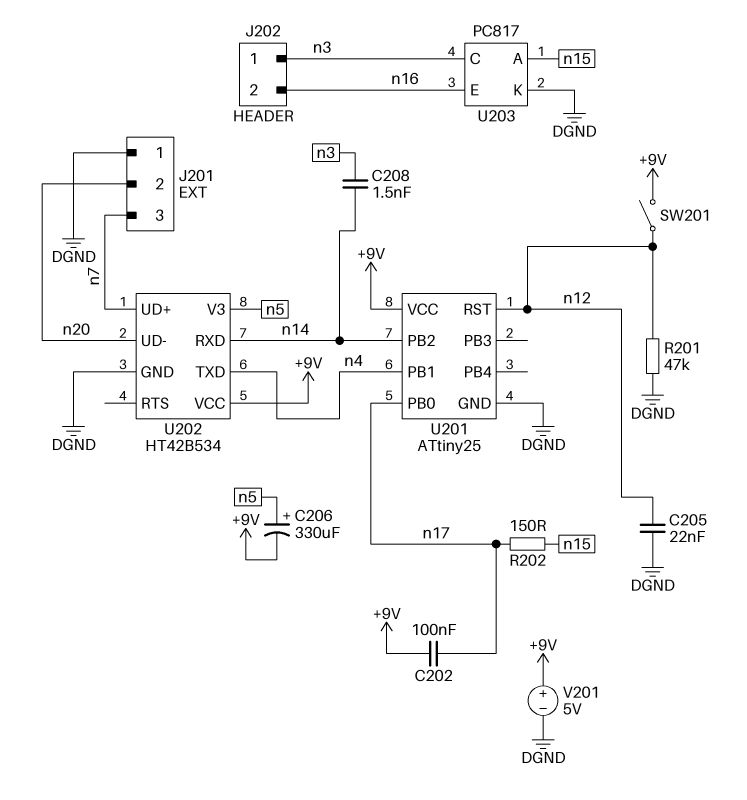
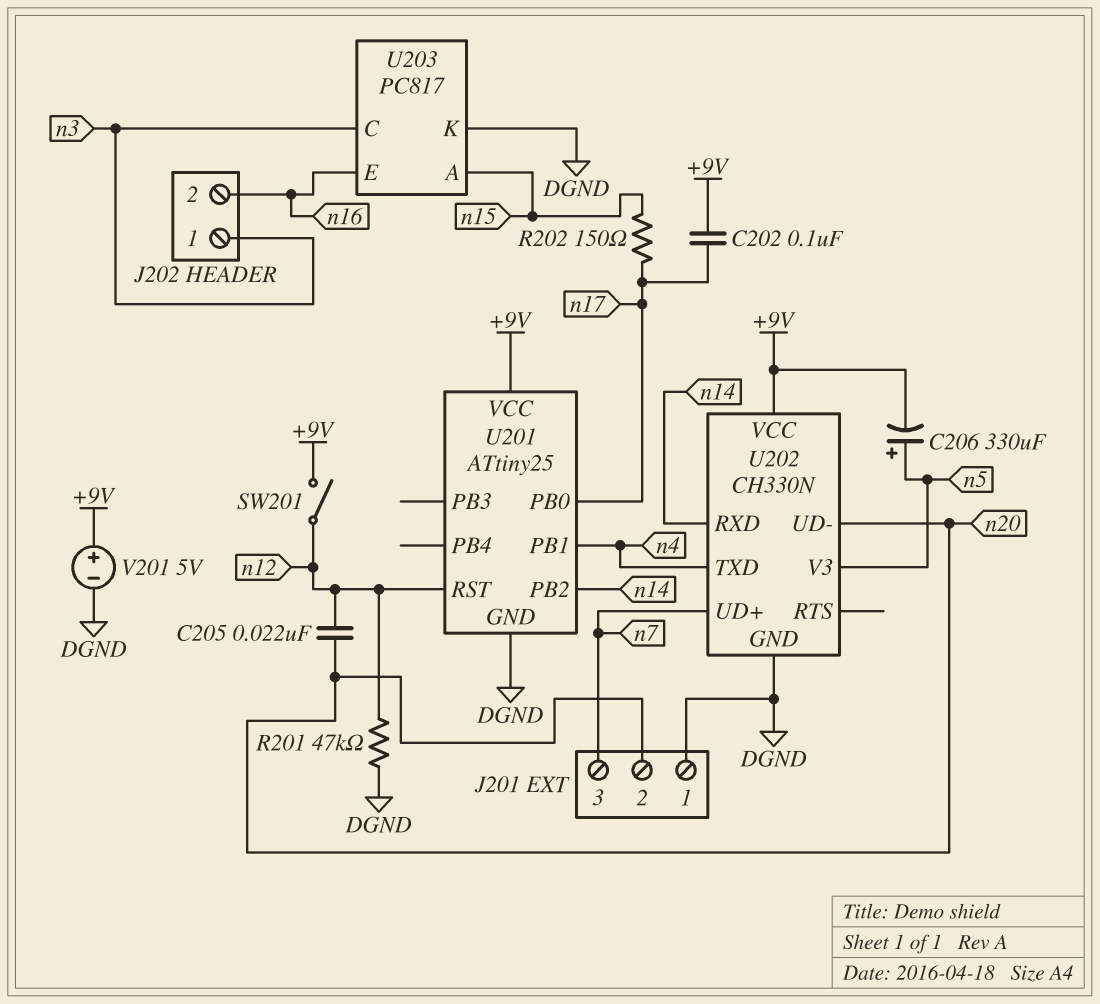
C205: 22nF (DGND, n12) -> 22nF (n12, n20)
C208: 1.5nF (n3, n14) -> none
U202: HT42B534 -> CH330N

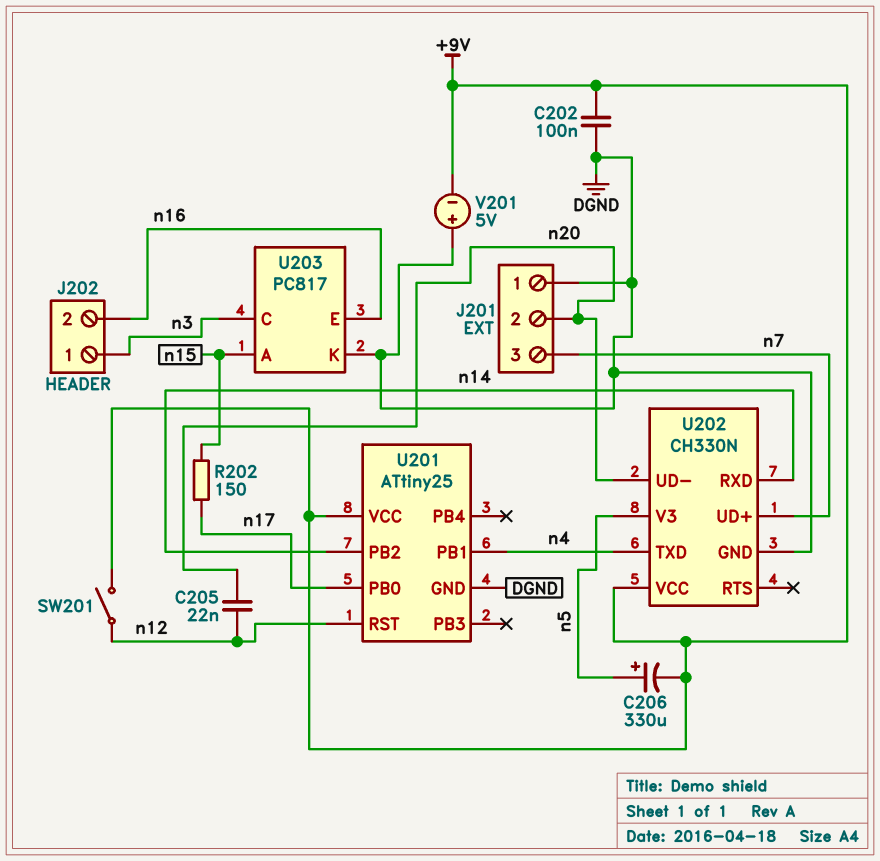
C202: 100nF (+9V, n17) -> 100nF (+9V, DGND)
R201: 47k (DGND, n12) -> none
V201: 5V (plus +9V, minus DGND) -> 5V (plus DGND, minus +9V)

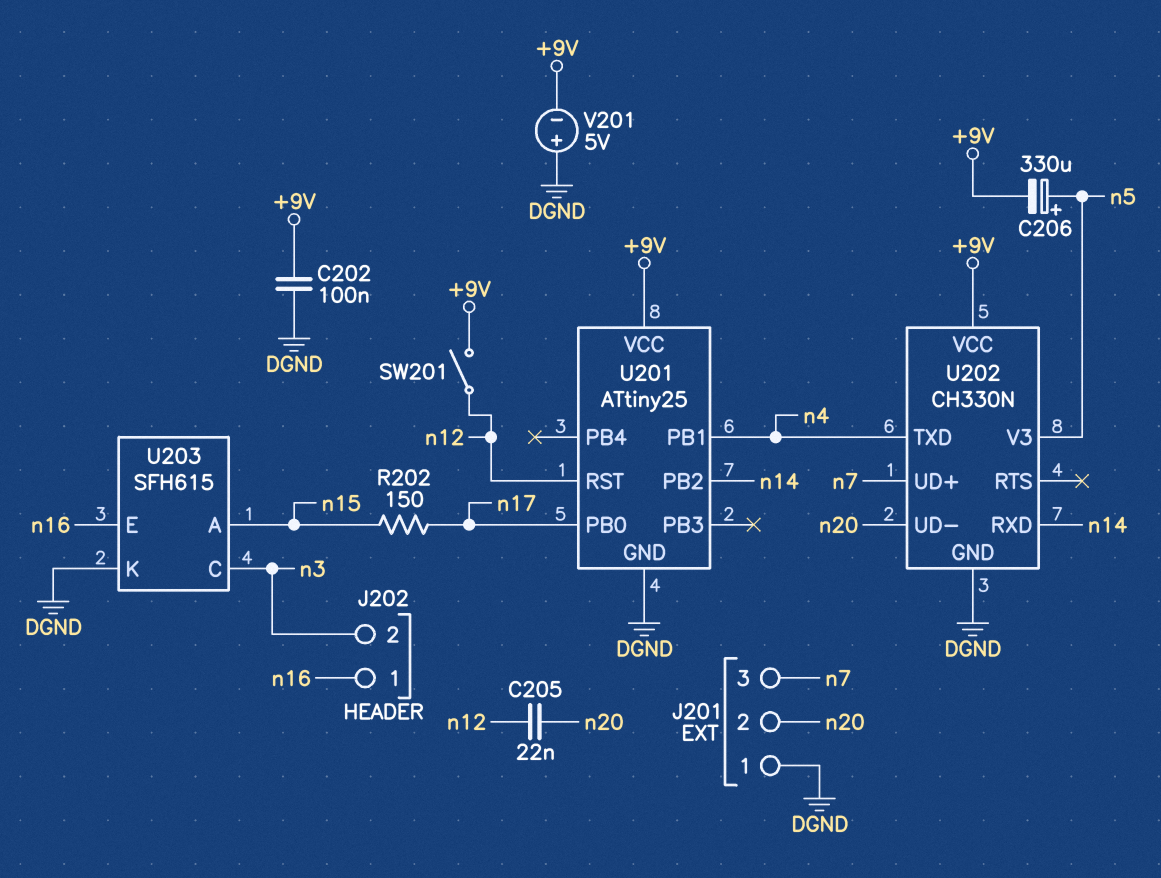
J202 pin 1: n3 -> n16
J202 pin 2: n16 -> n3
U203: PC817 -> SFH615

